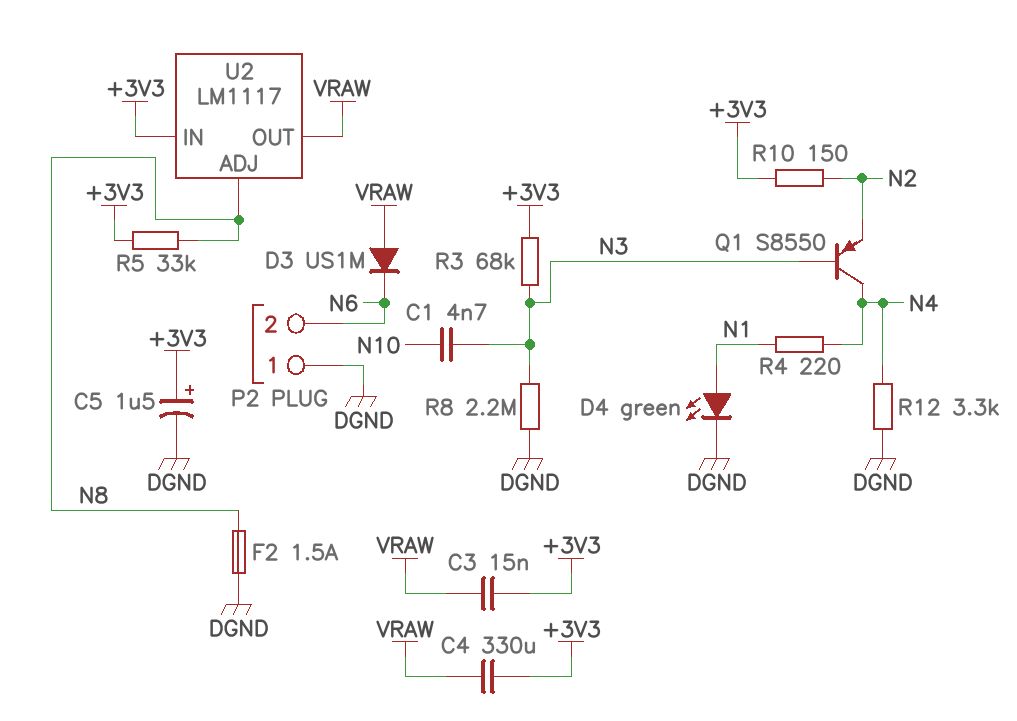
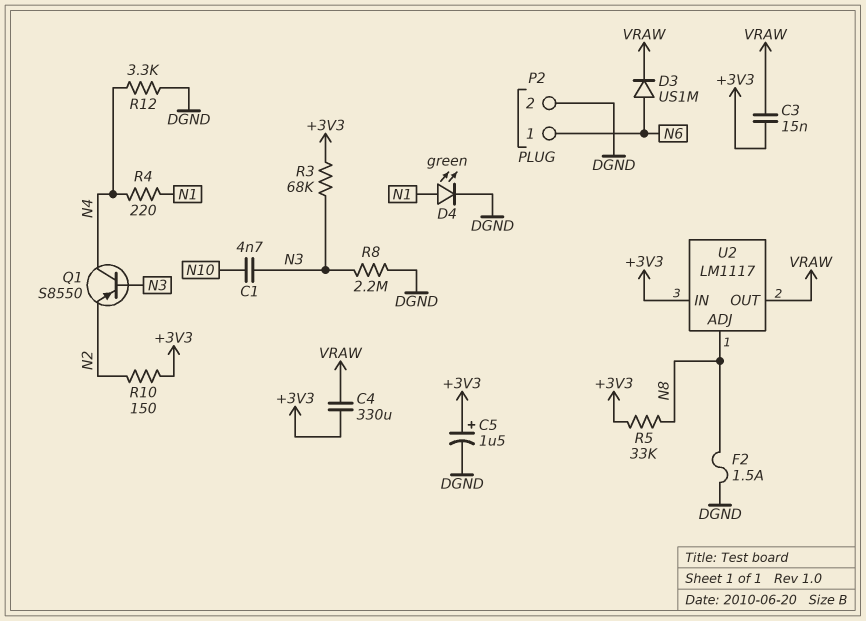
D3: diode US1M (A VRAW, K N6) -> diode US1M (A N6, K VRAW)
P2 pin 1: DGND -> N6
P2 pin 2: N6 -> DGND

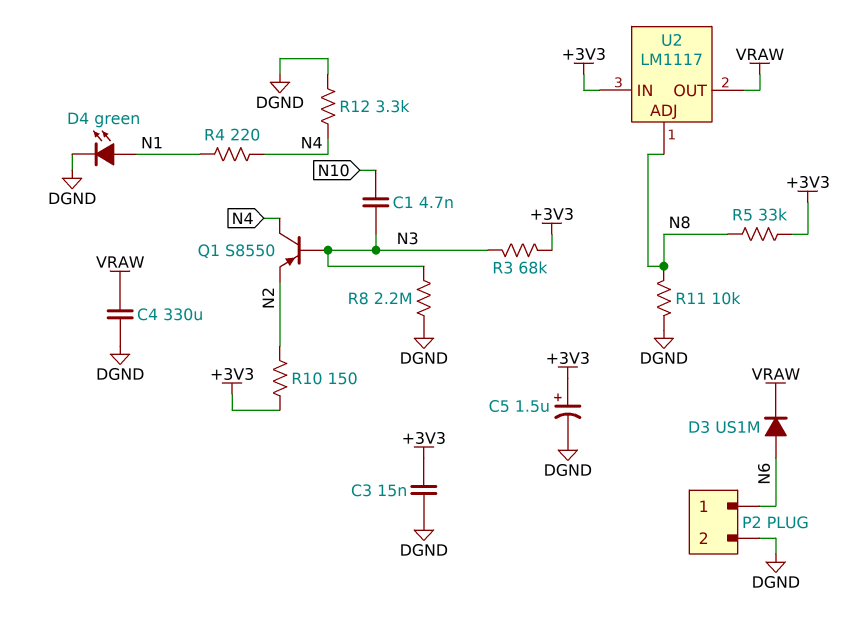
C3: 15nF (+3V3, VRAW) -> 15nF (+3V3, DGND)
C4: 330uF (+3V3, VRAW) -> 330uF (DGND, VRAW)
F2: 1.5A (DGND, N8) -> none
R11: none -> 10k (DGND, N8)

